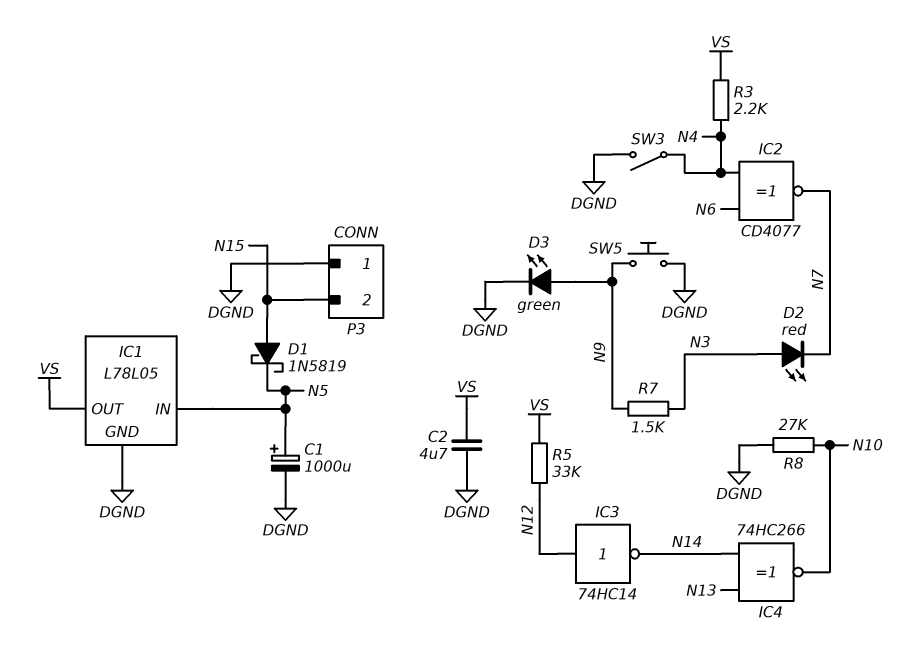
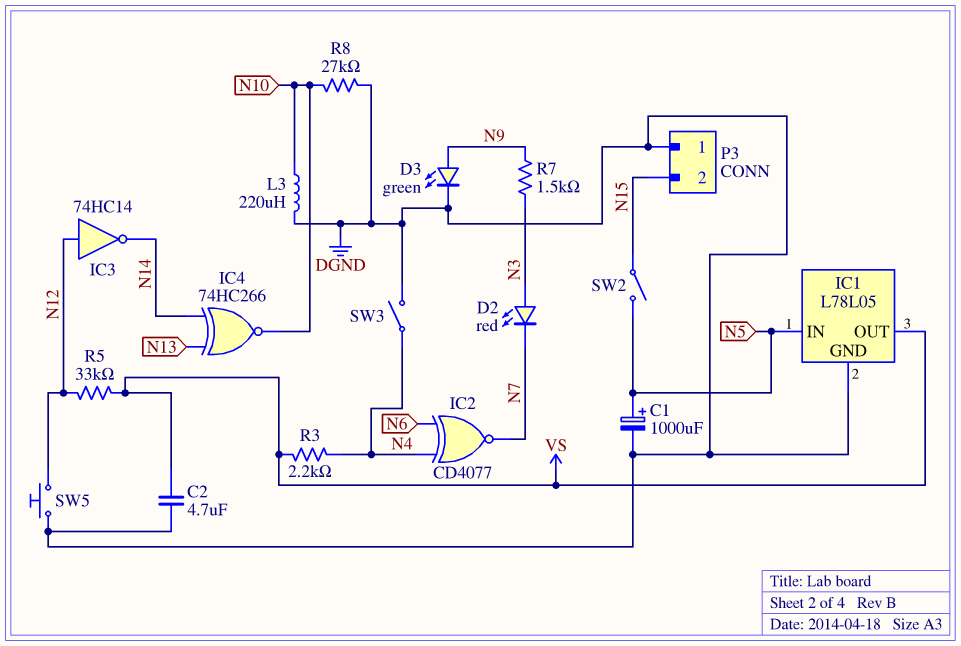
D1: schottky 1N5819 (A N15, K N5) -> none
L3: none -> 220uH (DGND, N10)
SW2: none -> switch (N5, N15)
SW5: button (DGND, N9) -> button (DGND, N12)

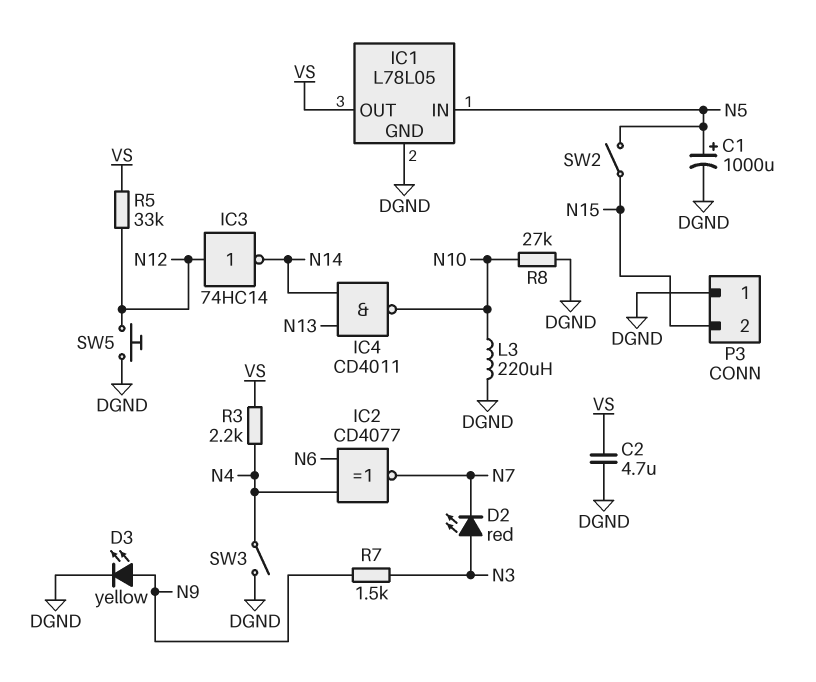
D3: LED green (A N9, K DGND) -> LED yellow (A N9, K DGND)
IC4: XNOR 74HC266 (in N13, in N14, out N10) -> NAND CD4011 (in N13, in N14, out N10)

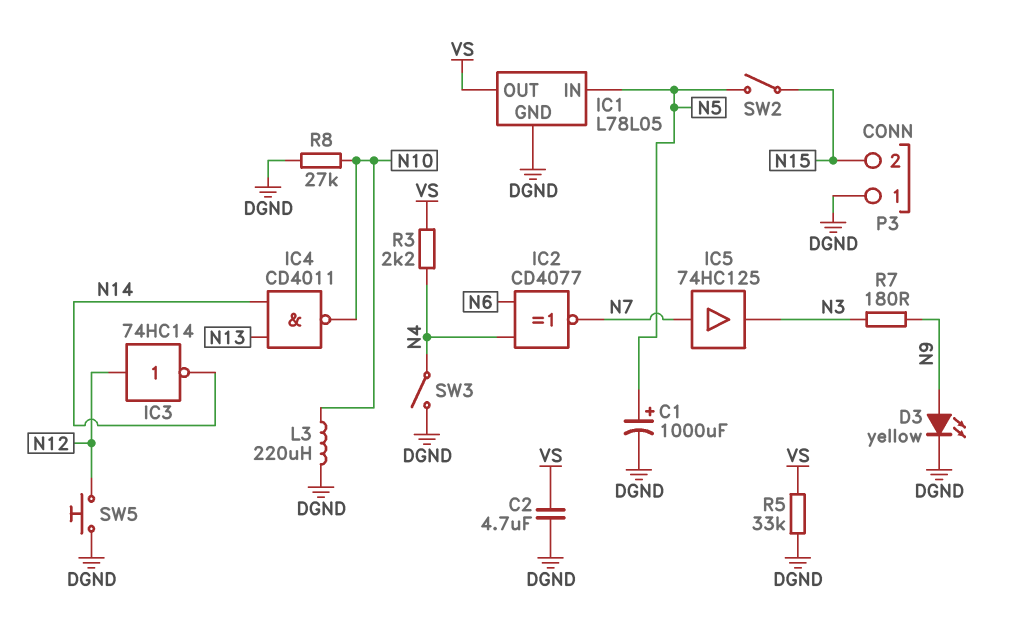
D2: LED red (A N3, K N7) -> none
IC5: none -> buffer 74HC125 (in N7, out N3)
R5: 33k (N12, VS) -> 33k (DGND, VS)
R7: 1.5k (N3, N9) -> 180 (N3, N9)

